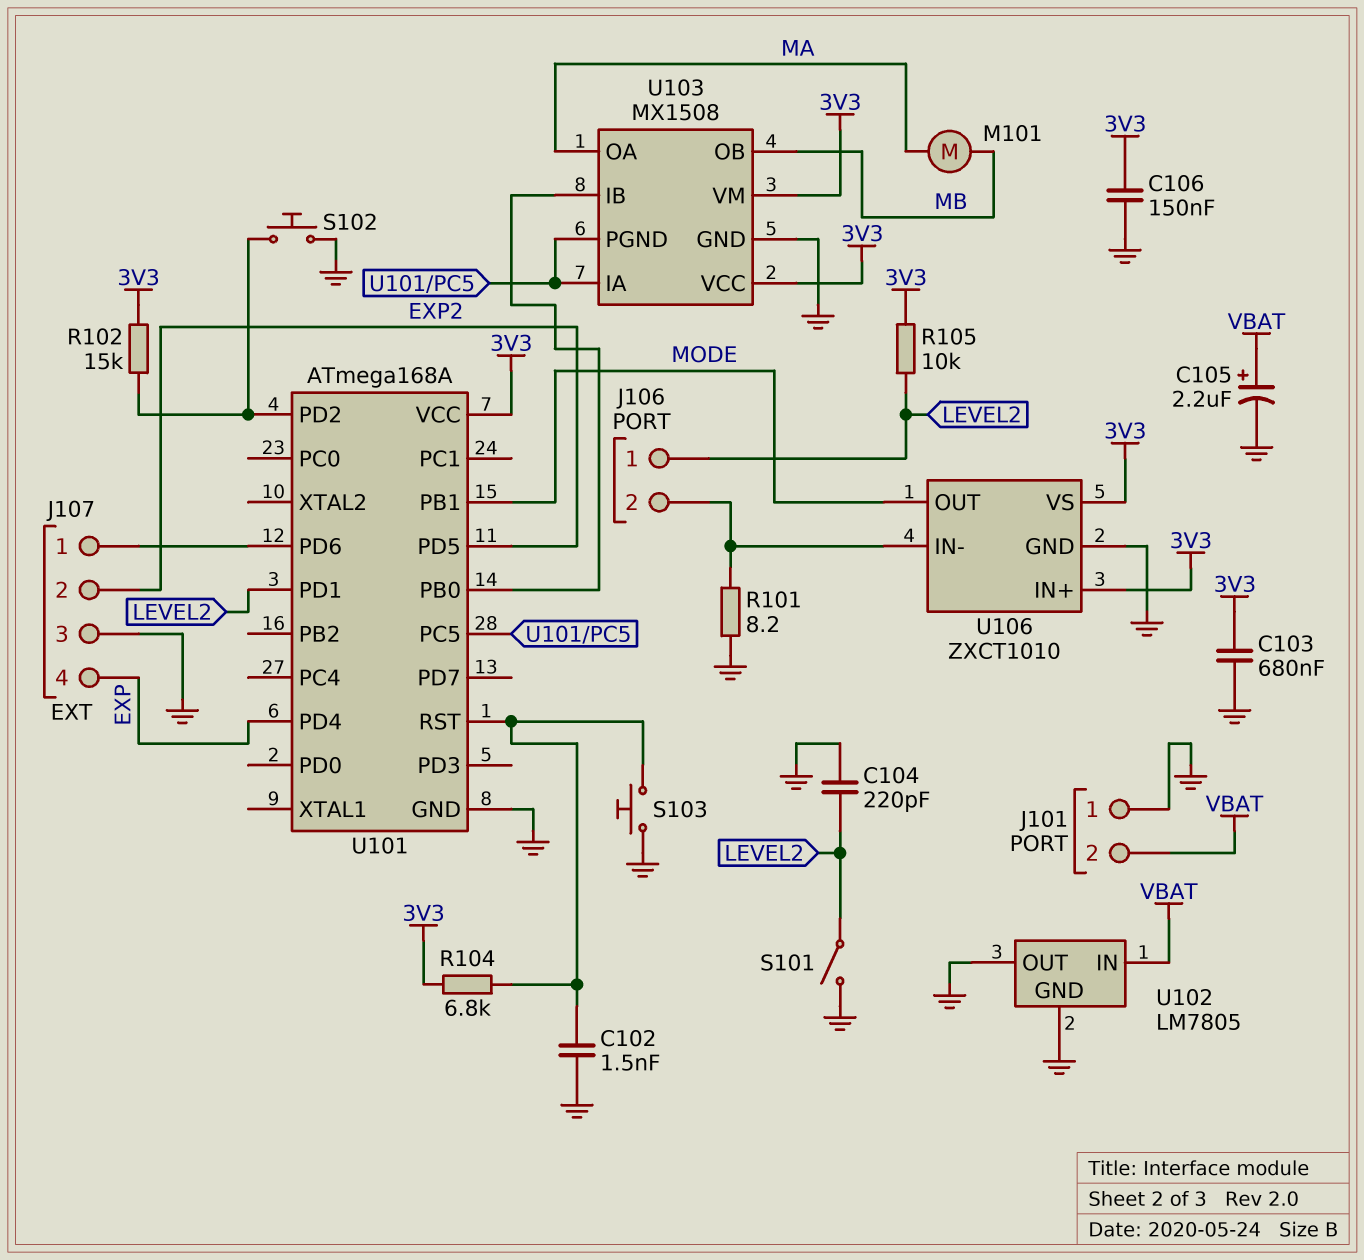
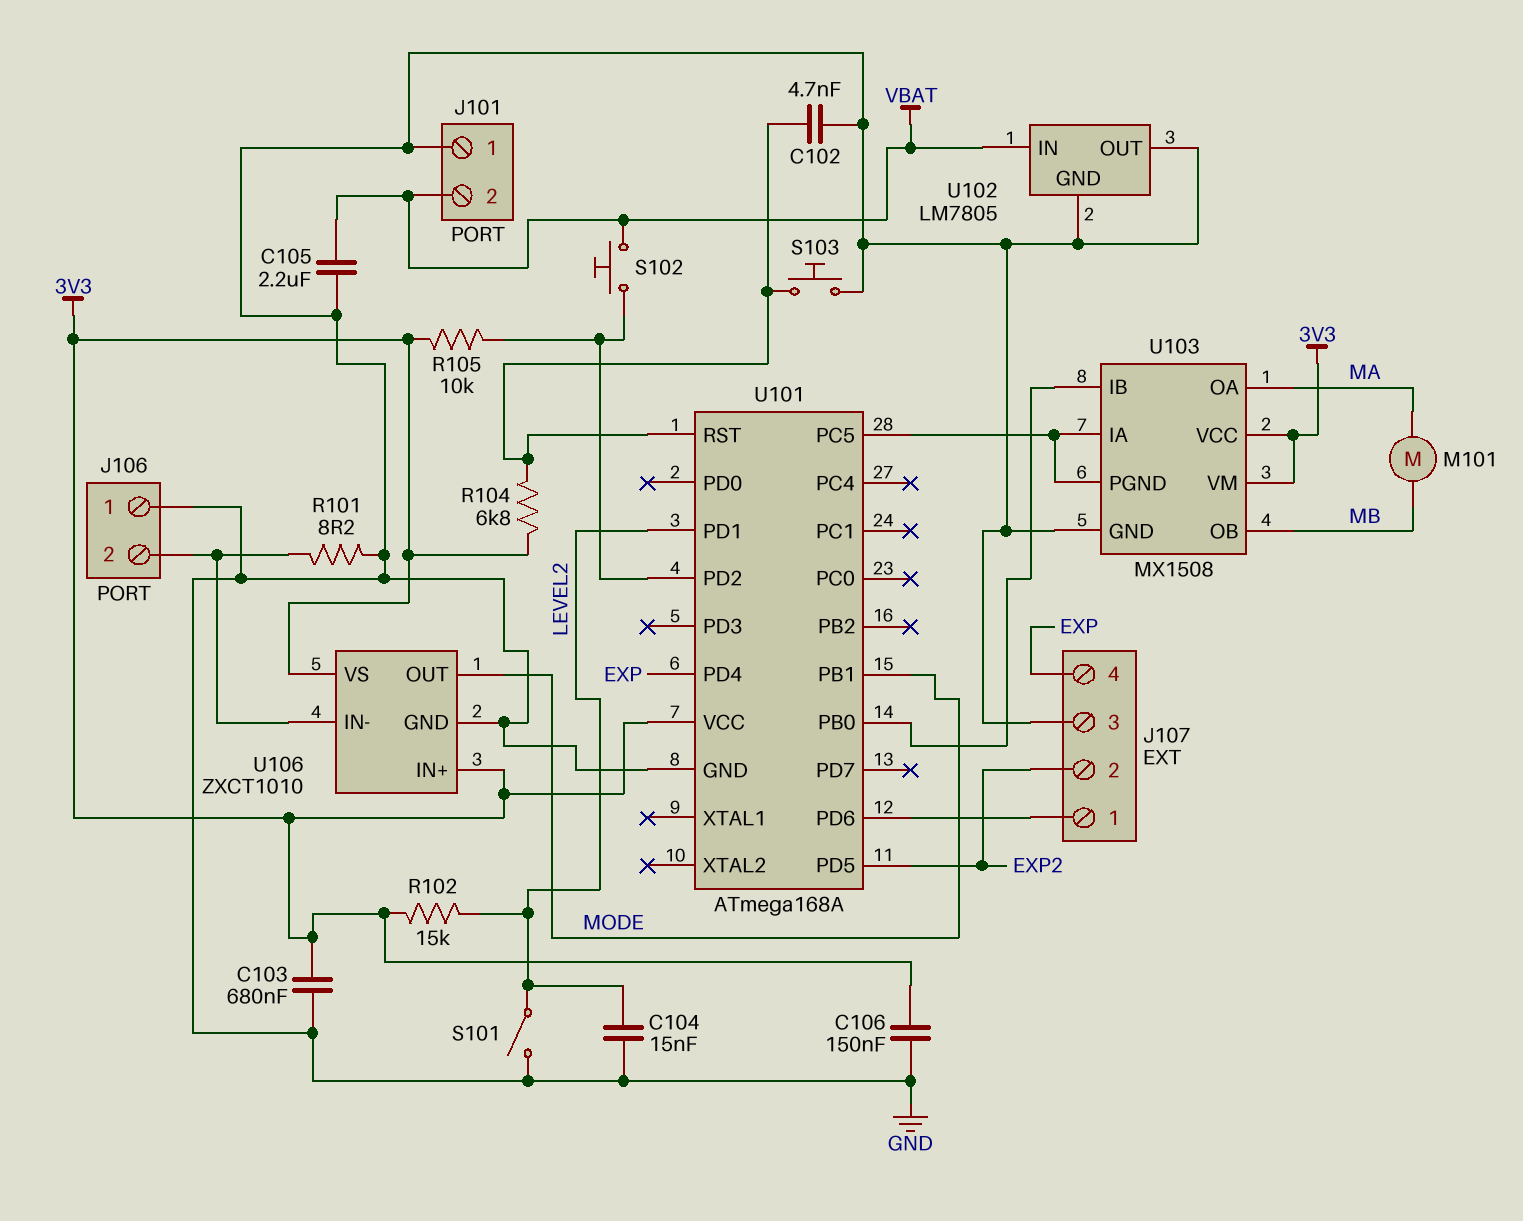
C102: 1.5nF (GND, U101/RST) -> 4.7nF (GND, U101/RST)
C104: 220pF (GND, LEVEL2) -> 15nF (GND, LEVEL2)
C105: 2.2uF (plus VBAT, minus GND) -> 2.2uF (GND, VBAT)
J106 pin 1: LEVEL2 -> GND
R102: 15k (3V3, U101/PD2) -> 15k (3V3, LEVEL2)
R105: 10k (3V3, LEVEL2) -> 10k (3V3, U101/PD2)
S102: button (GND, U101/PD2) -> button (U101/PD2, VBAT)

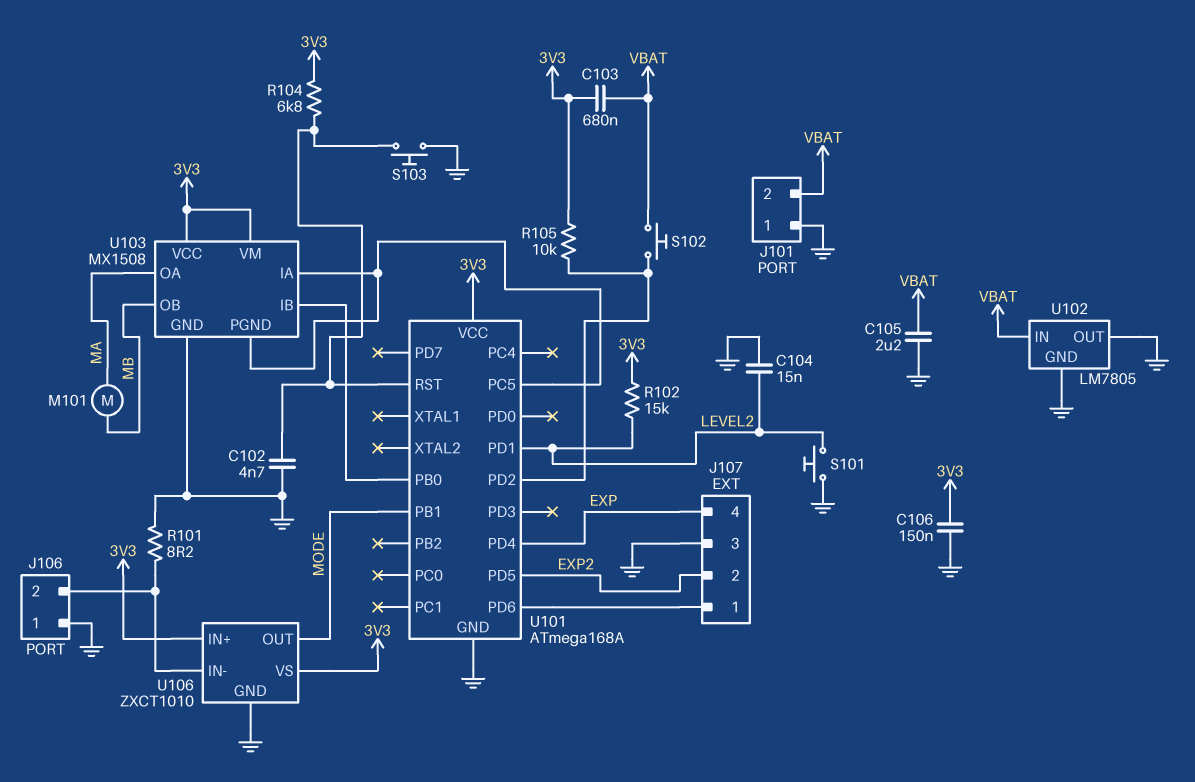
C103: 680nF (3V3, GND) -> 680nF (3V3, VBAT)
S101: switch (GND, LEVEL2) -> button (GND, LEVEL2)

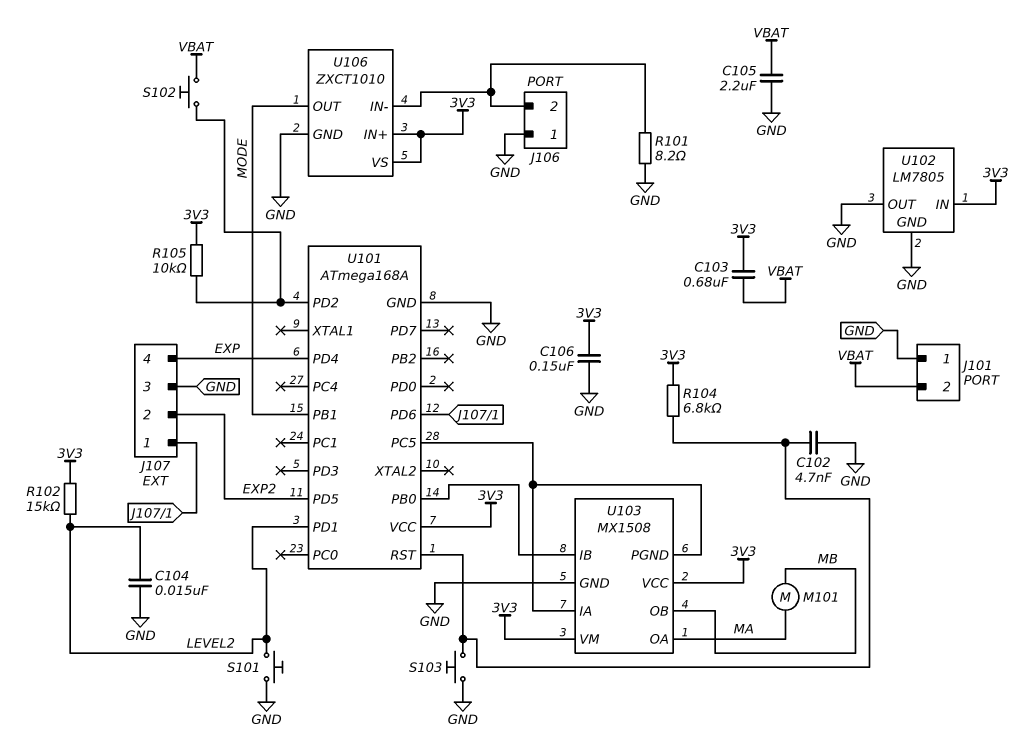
U102 pin IN: VBAT -> 3V3

